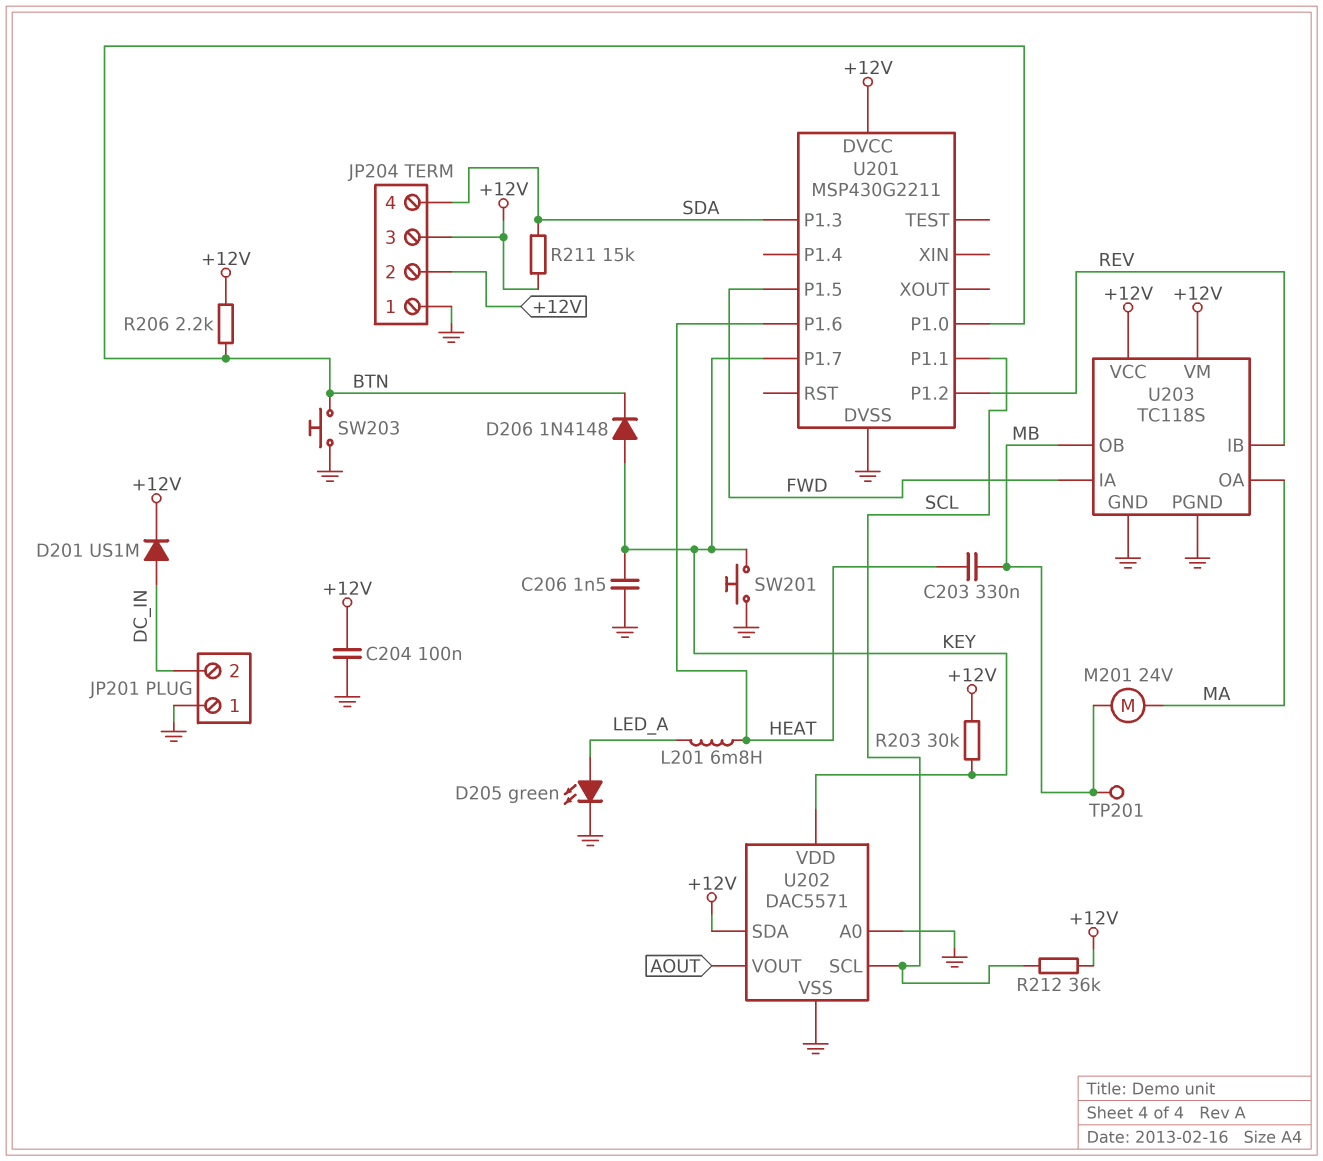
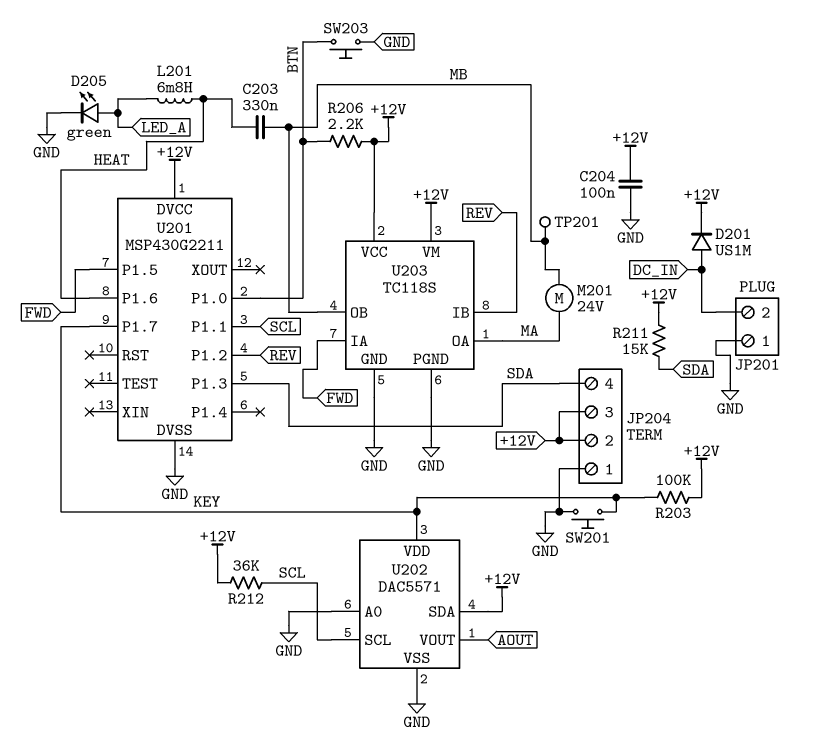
C206: 1.5nF (GND, KEY) -> none
D206: diode 1N4148 (A KEY, K BTN) -> none
R203: 30k (+12V, KEY) -> 100k (+12V, KEY)

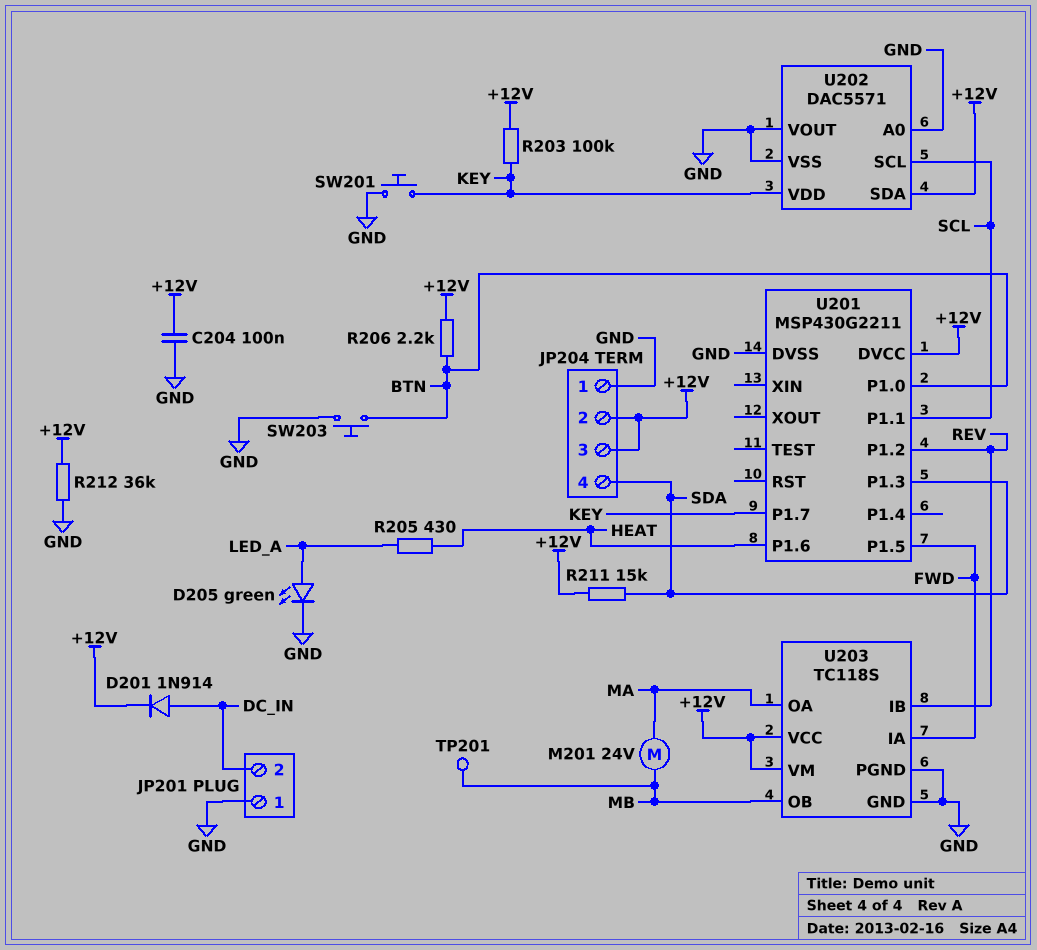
C203: 330nF (HEAT, MB) -> none
D201: diode US1M (A DC_IN, K +12V) -> diode 1N914 (A DC_IN, K +12V)
L201: 6.8mH (HEAT, LED_A) -> none
R205: none -> 430 (HEAT, LED_A)
R212: 36k (+12V, SCL) -> 36k (+12V, GND)
U202 pin VOUT: AOUT -> GND

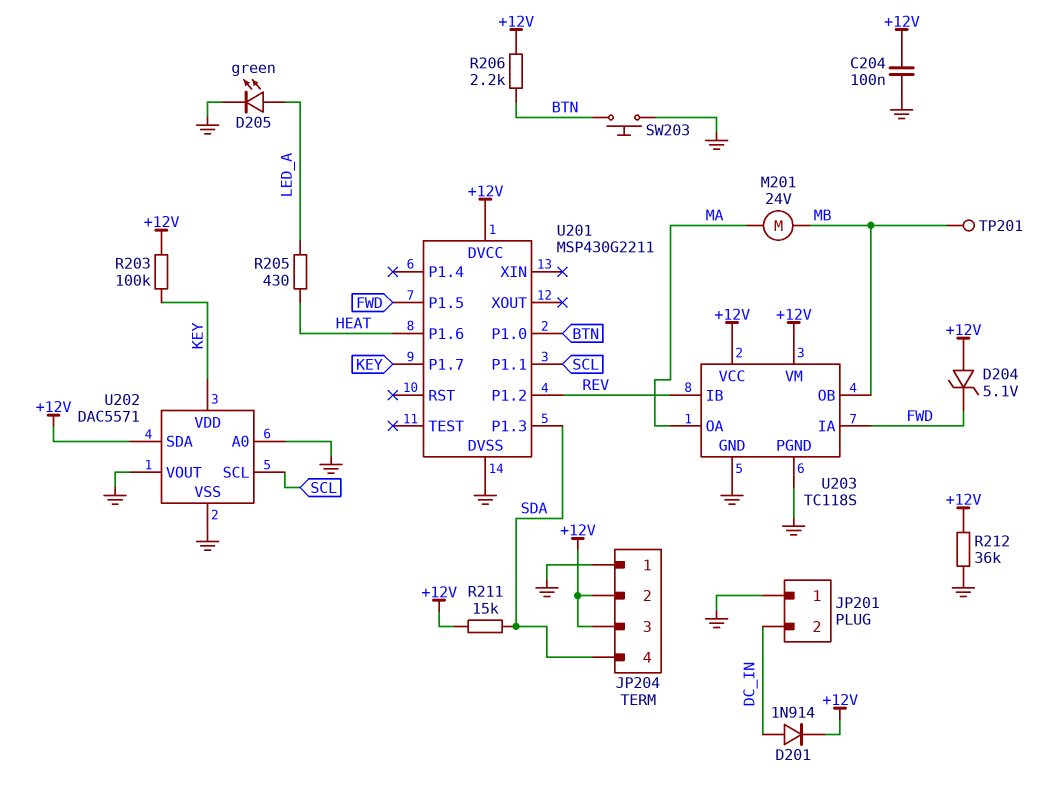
D204: none -> zener 5.1V (A +12V, K FWD)
SW201: button (GND, KEY) -> none

